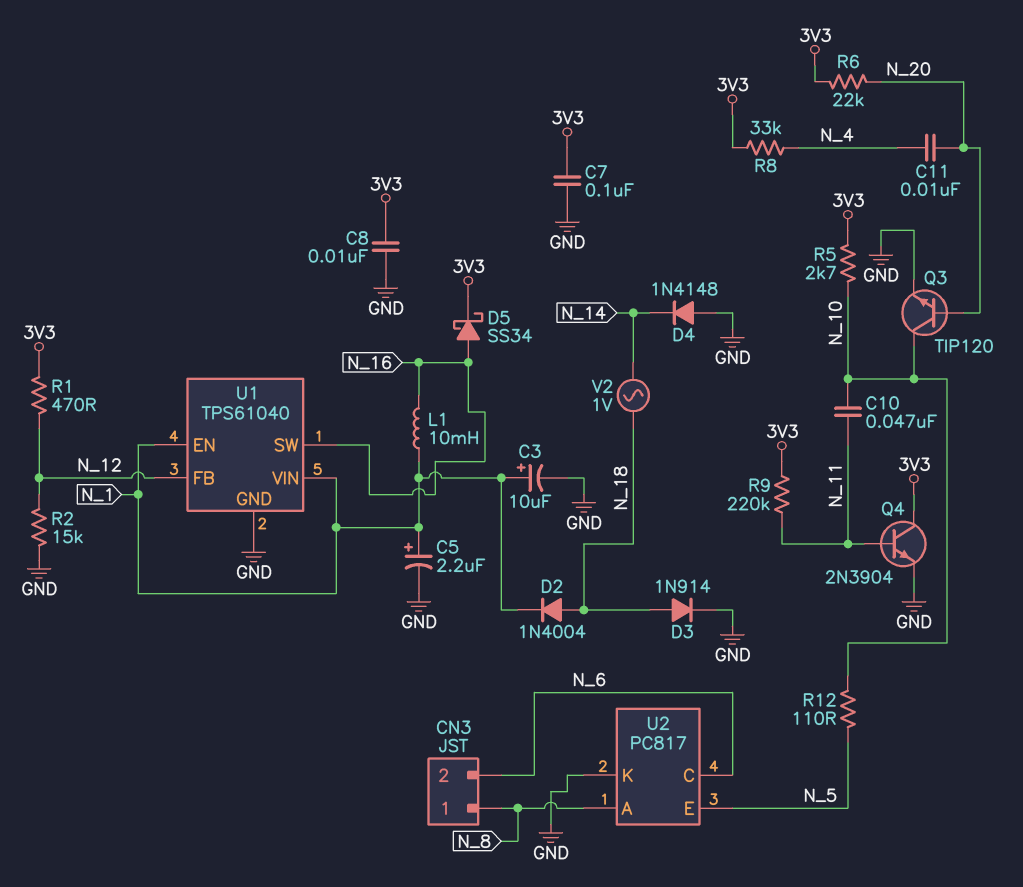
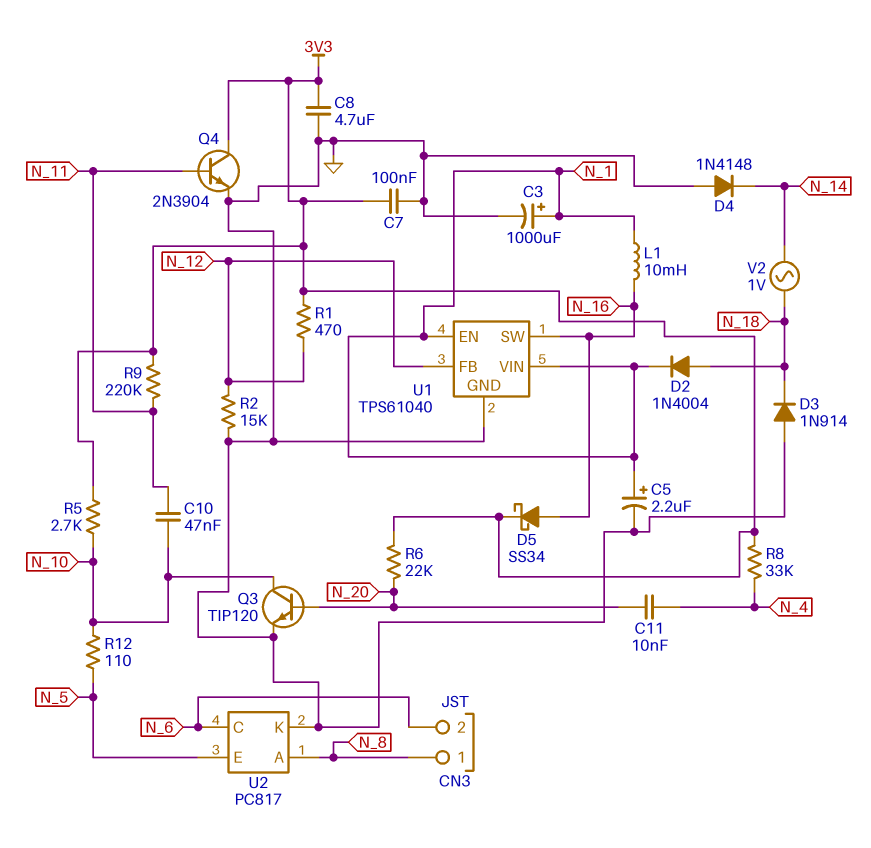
C3: 10uF (plus N_1, minus GND) -> 1000uF (plus N_1, minus GND)
C8: 10nF (3V3, GND) -> 4.7uF (3V3, GND)
D3: diode 1N914 (A N_18, K GND) -> diode 1N914 (A GND, K N_18)

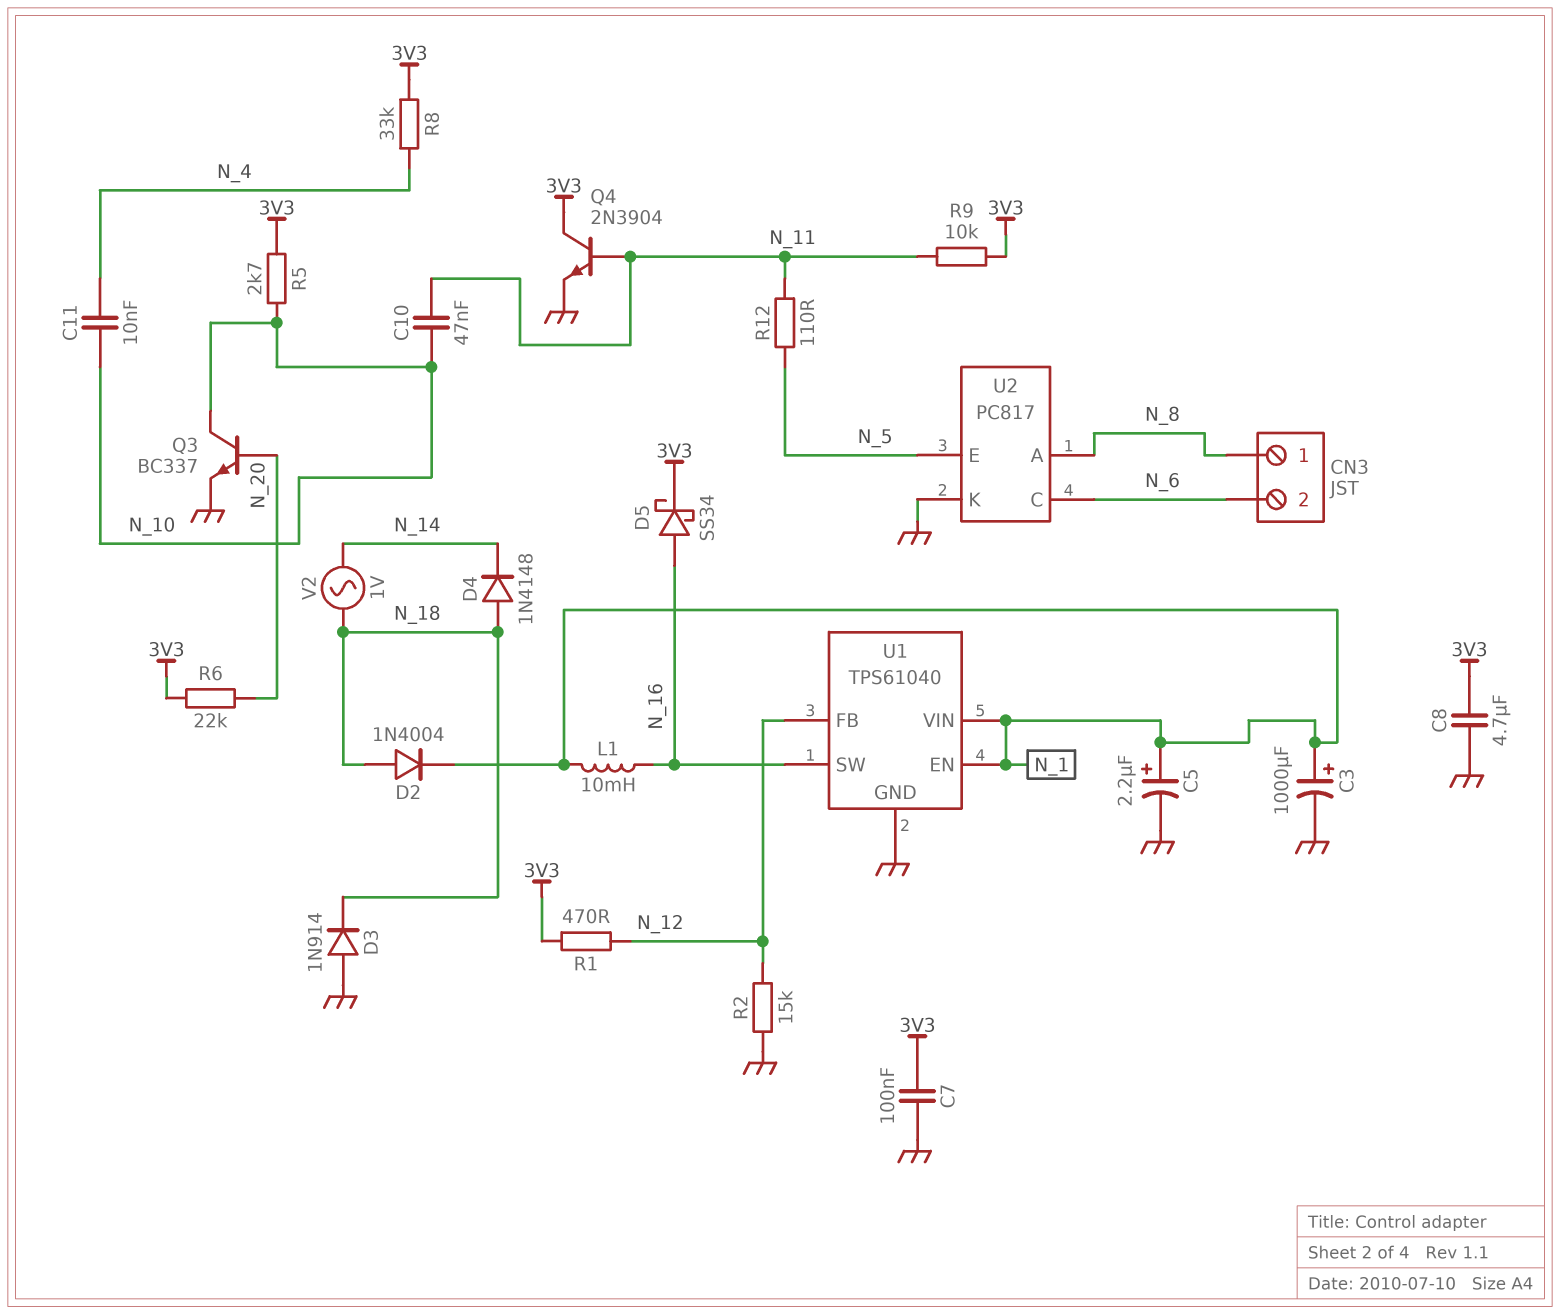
C11: 10nF (N_4, N_20) -> 10nF (N_4, N_10)
D4: diode 1N4148 (A GND, K N_14) -> diode 1N4148 (A N_18, K N_14)
Q3: NPN TIP120 (B N_20, C N_10, E GND) -> NPN BC337 (B N_20, C N_10, E GND)
R9: 220k (3V3, N_11) -> 10k (3V3, N_11)
R12: 110 (N_5, N_10) -> 110 (N_5, N_11)

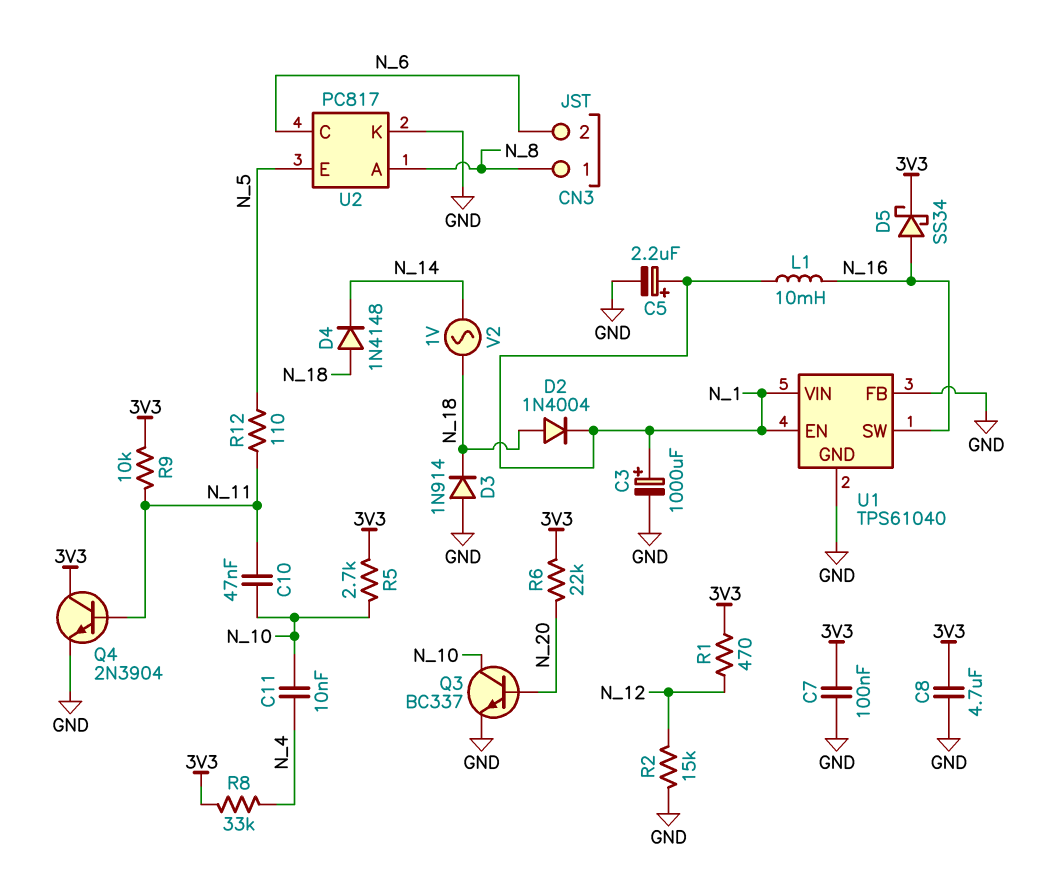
U1 pin FB: N_12 -> GND

